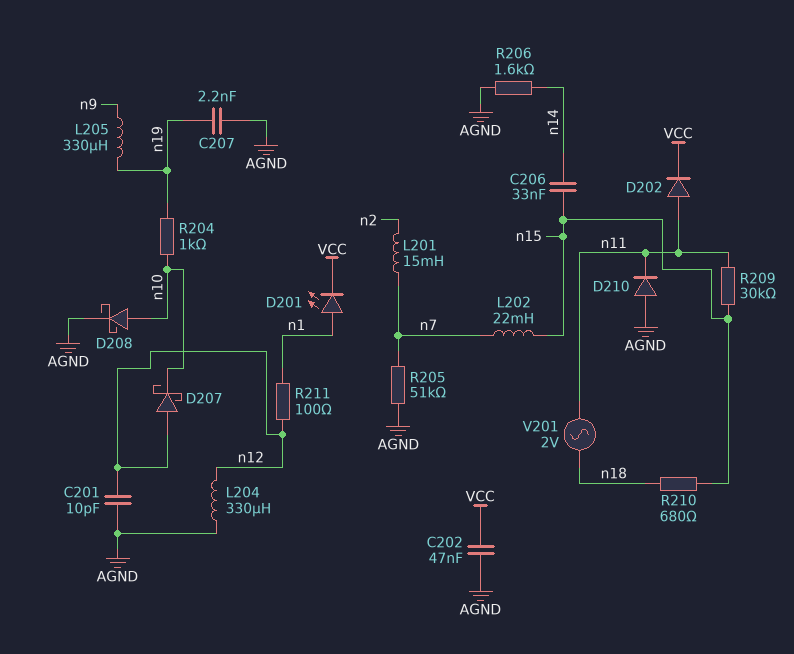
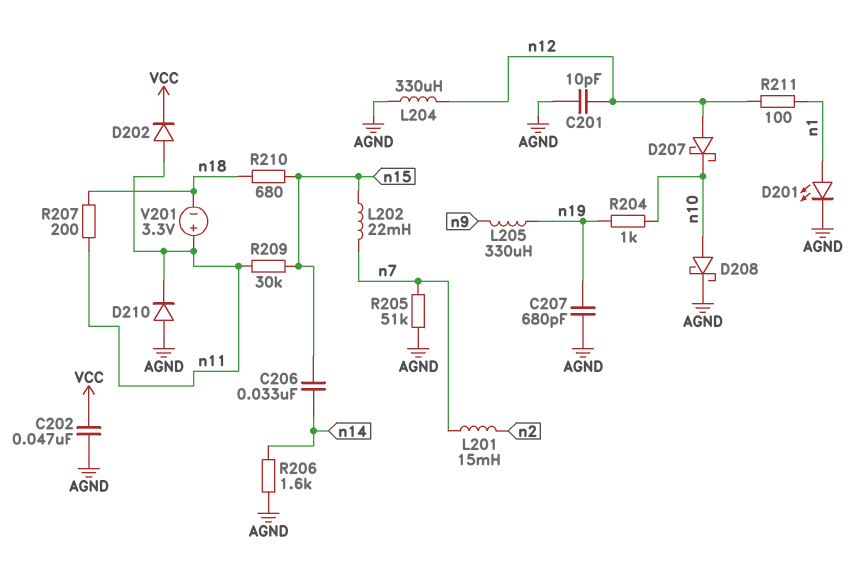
C207: 2.2nF (AGND, n19) -> 680pF (AGND, n19)
D201: LED (A n1, K VCC) -> LED (A n1, K AGND)
R207: none -> 200 (n11, n18)
V201: AC 2V (n11, n18) -> 3.3V (plus n11, minus n18)

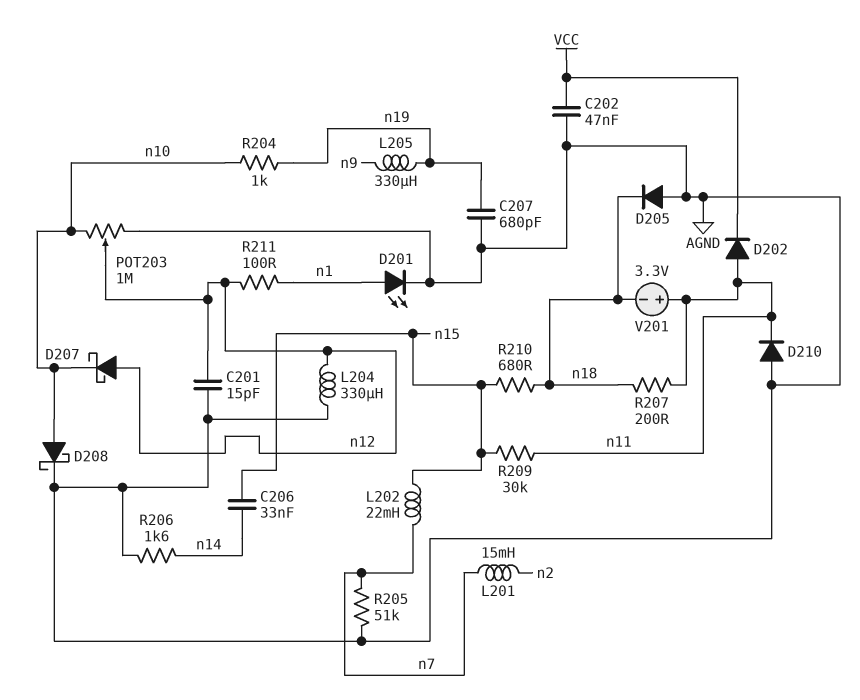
C201: 10pF (AGND, n12) -> 15pF (AGND, n12)
D205: none -> diode (A AGND, K n18)
POT203: none -> 1M (AGND, n10, wiper n12)

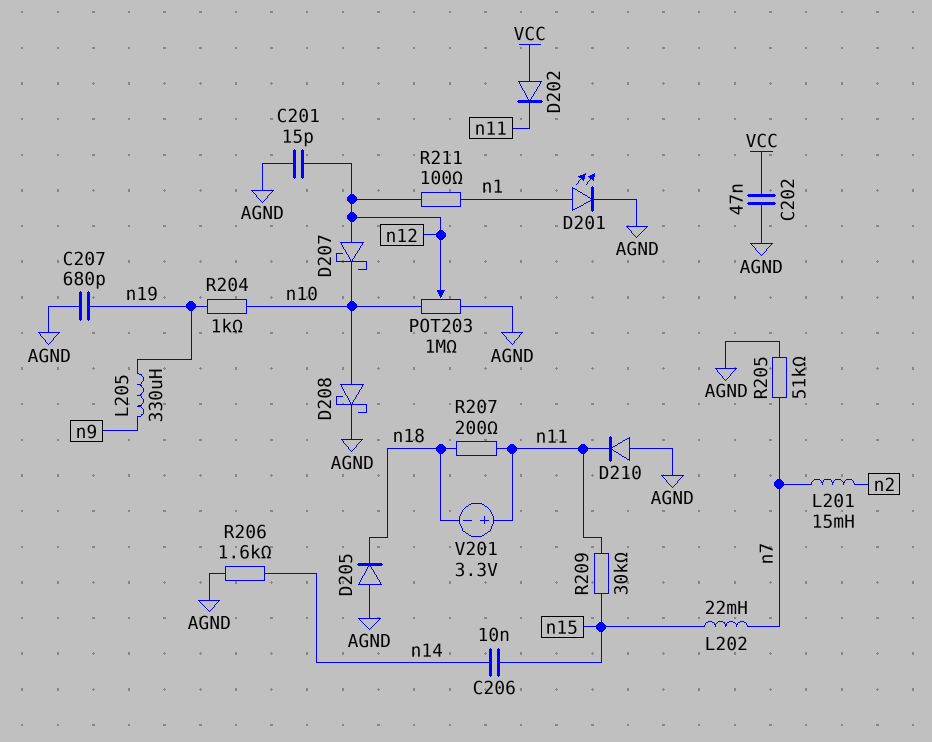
C206: 33nF (n14, n15) -> 10nF (n14, n15)
D202: diode (A n11, K VCC) -> diode (A VCC, K n11)
L204: 330uH (AGND, n12) -> none
R210: 680 (n15, n18) -> none

